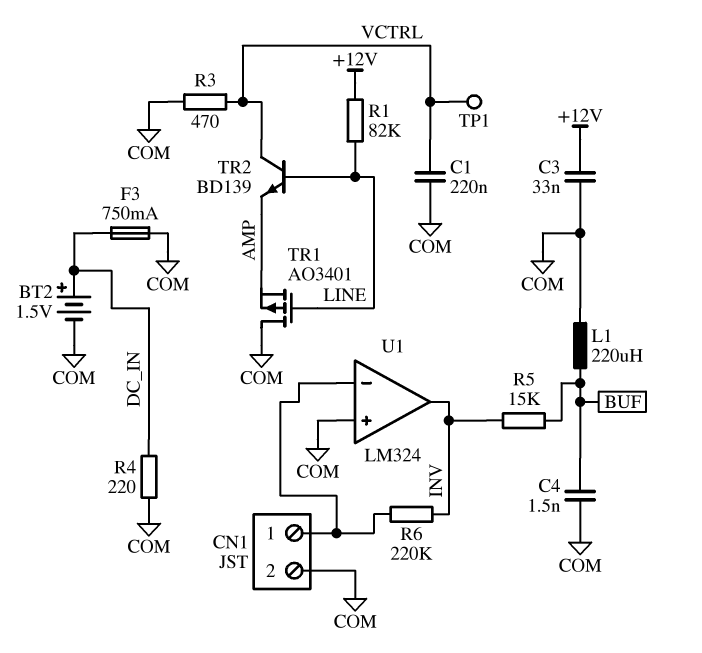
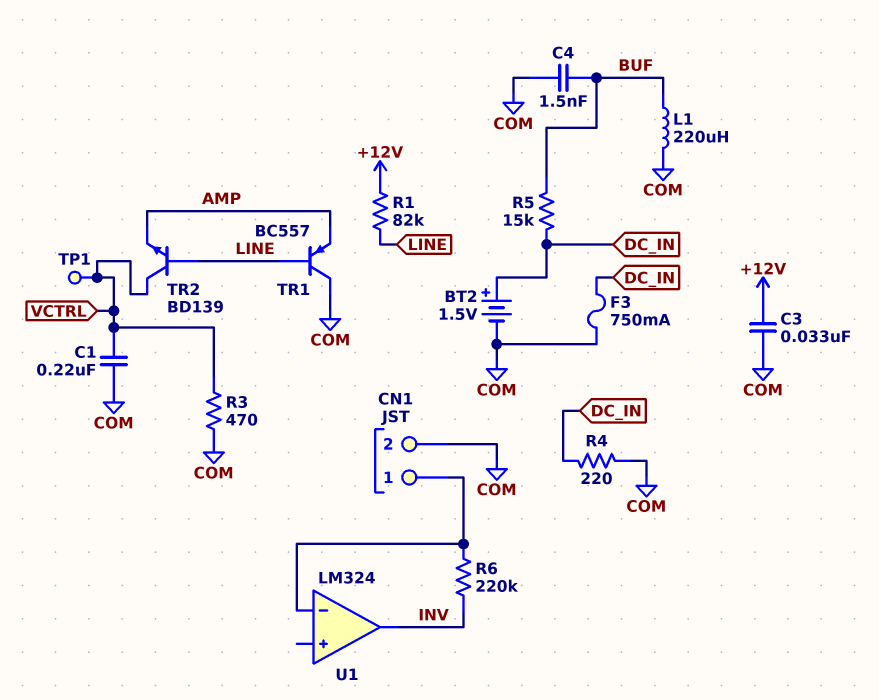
R5: 15k (BUF, INV) -> 15k (BUF, DC_IN)
TR1: PMOS AO3401 (G LINE, D COM, S AMP) -> PNP BC557 (B LINE, C COM, E AMP)
U1 pin in+: COM -> none

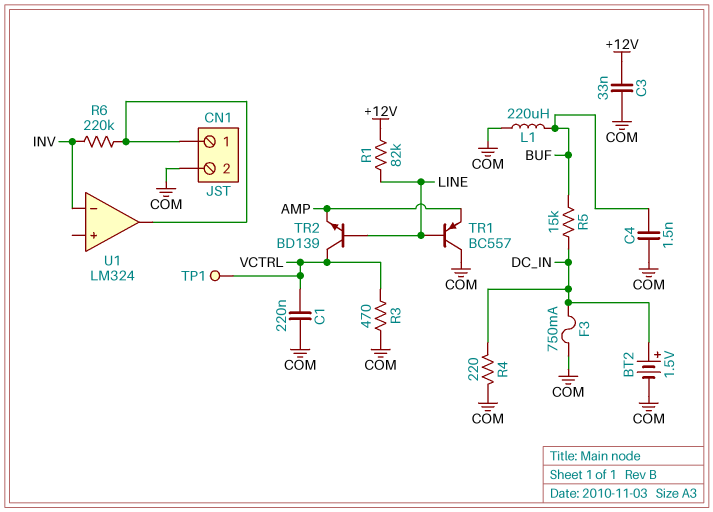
U1 pin in-: CN1/1 -> INV
U1 pin out: INV -> CN1/1

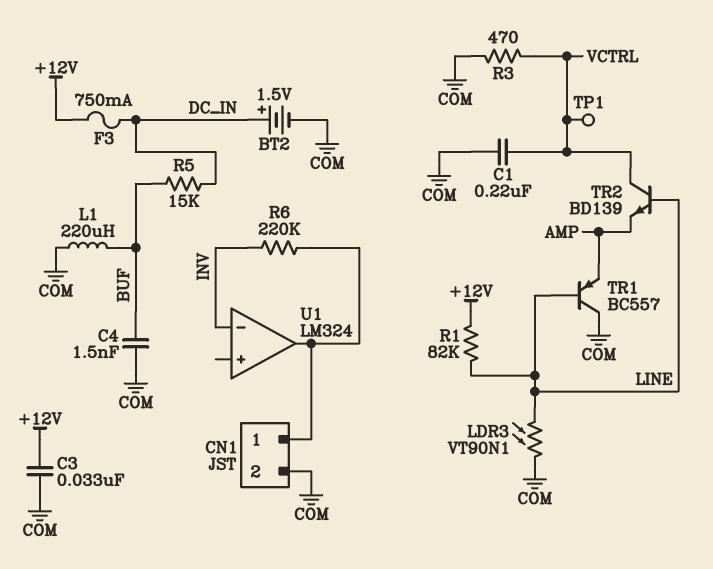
F3: 750mA (COM, DC_IN) -> 750mA (+12V, DC_IN)
LDR3: none -> VT90N1 (COM, LINE)
R4: 220 (COM, DC_IN) -> none

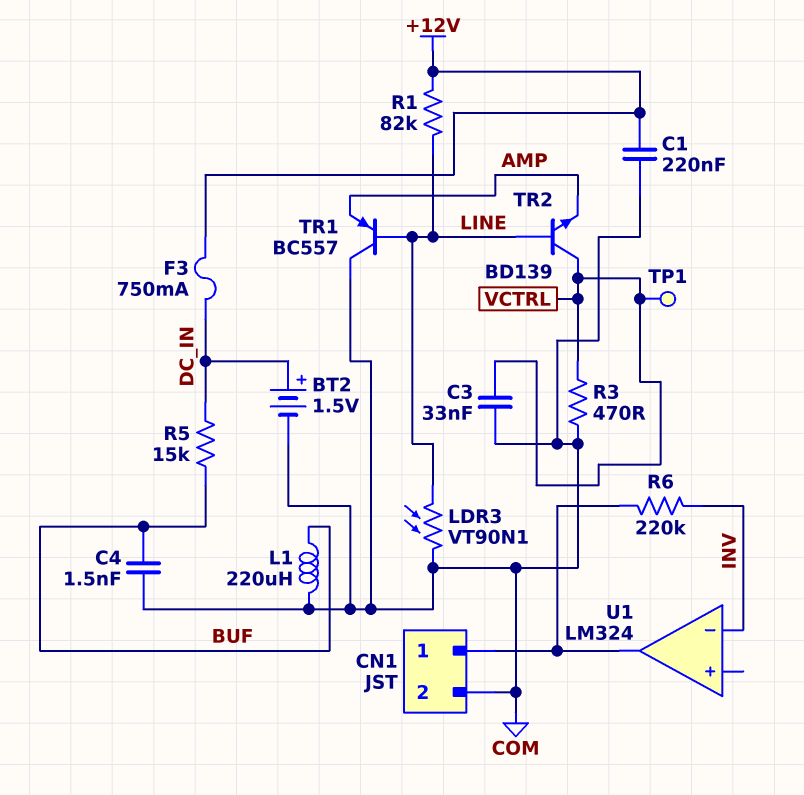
C1: 220nF (COM, VCTRL) -> 220nF (+12V, COM)
C3: 33nF (+12V, COM) -> 33nF (COM, VCTRL)

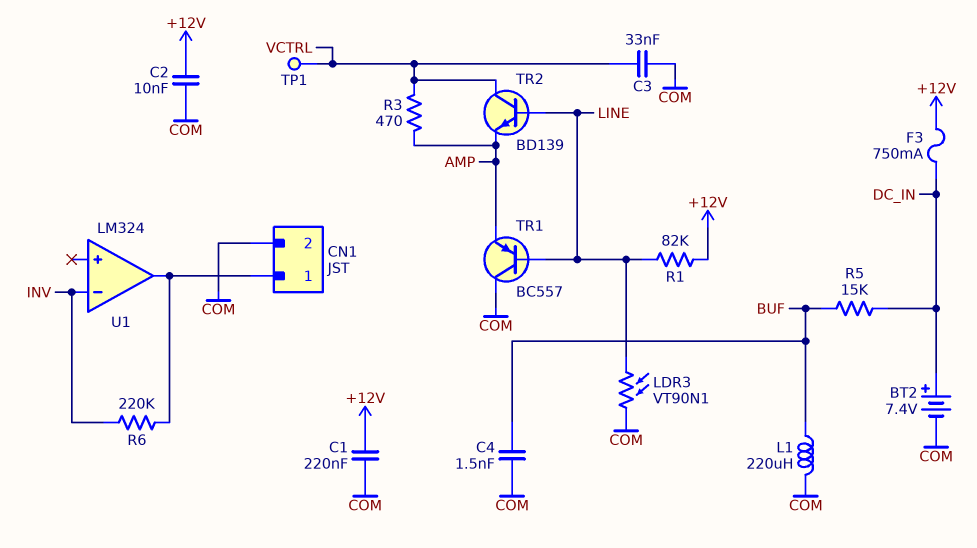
BT2: 1.5V (plus DC_IN, minus COM) -> 7.4V (plus DC_IN, minus COM)
C2: none -> 10nF (+12V, COM)
R3: 470 (COM, VCTRL) -> 470 (AMP, VCTRL)

